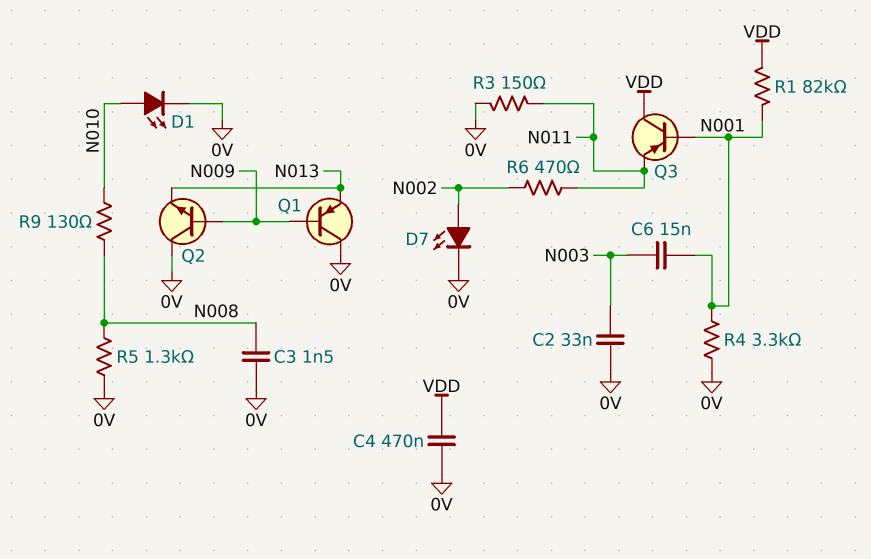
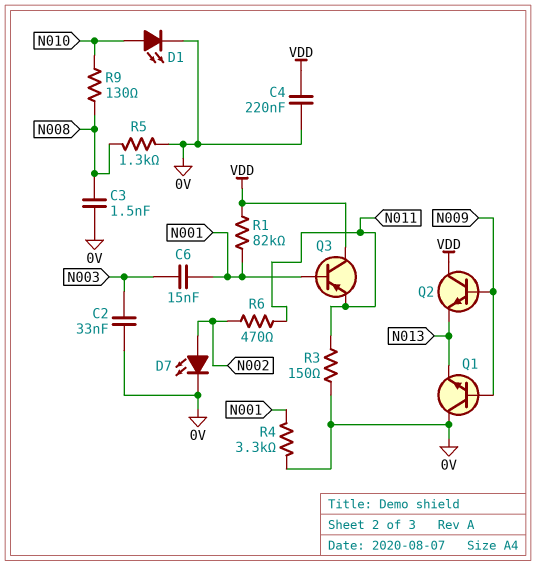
C4: 470nF (0V, VDD) -> 220nF (0V, VDD)
Q1: PNP (B N009, C 0V, E N013) -> NPN (B N009, C 0V, E N013)
Q2: NPN (B N009, C 0V, E N013) -> NPN (B N009, C VDD, E N013)

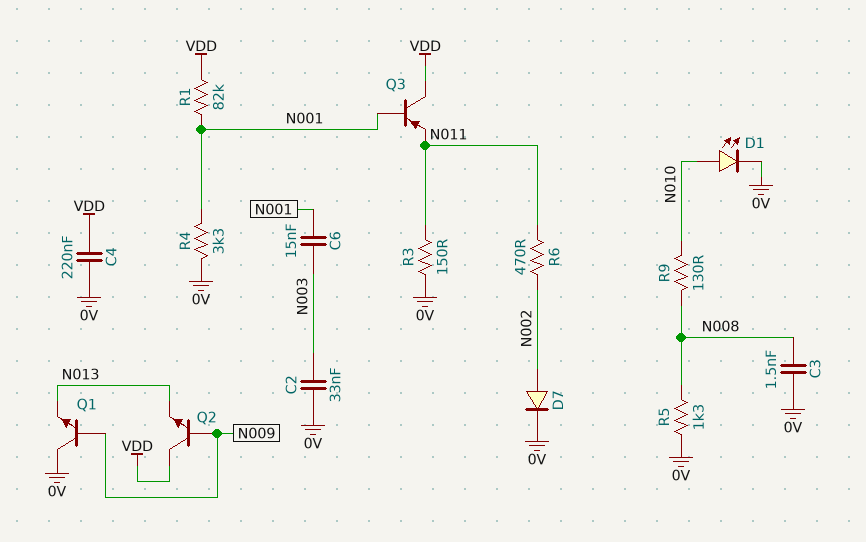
D7: LED (A N002, K 0V) -> diode (A N002, K 0V)

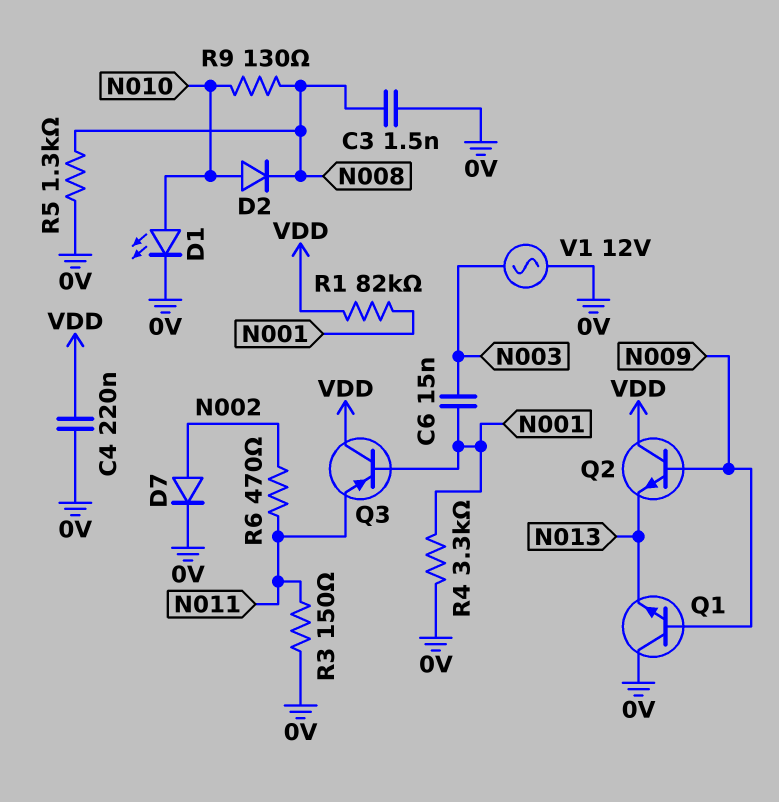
C2: 33nF (0V, N003) -> none
D2: none -> diode (A N010, K N008)
V1: none -> AC 12V (0V, N003)

